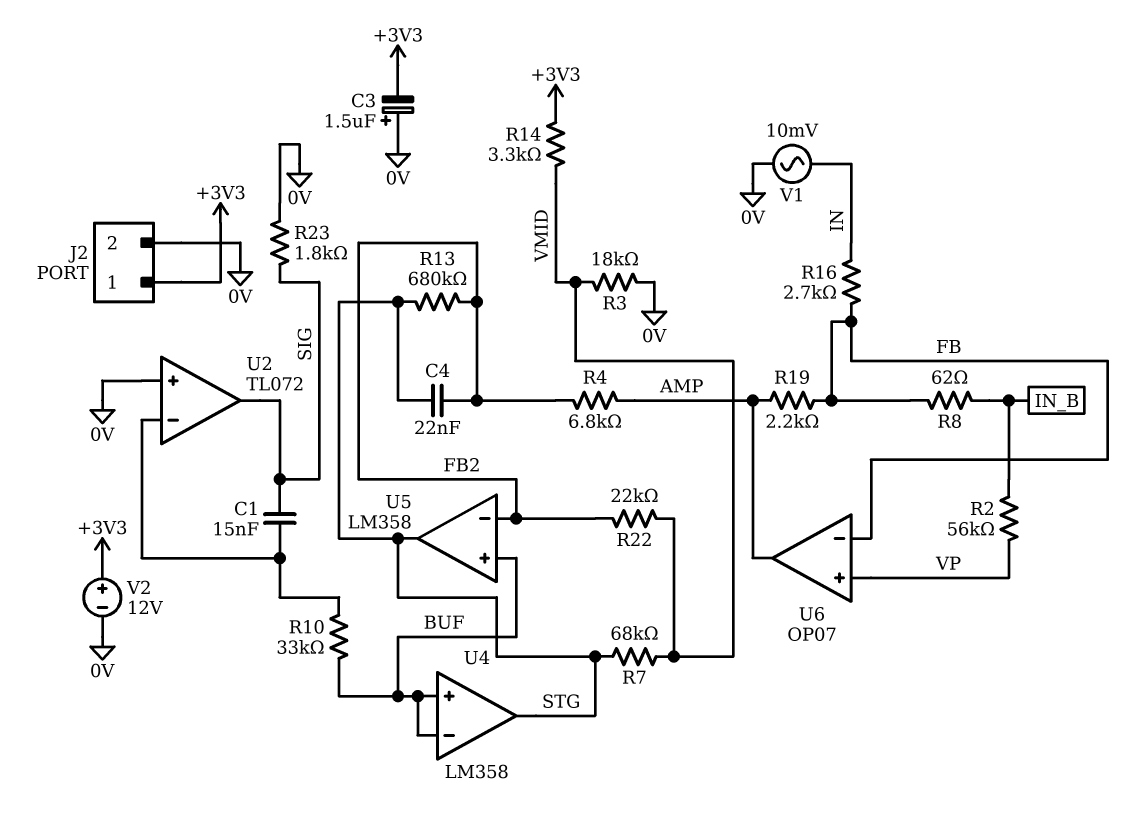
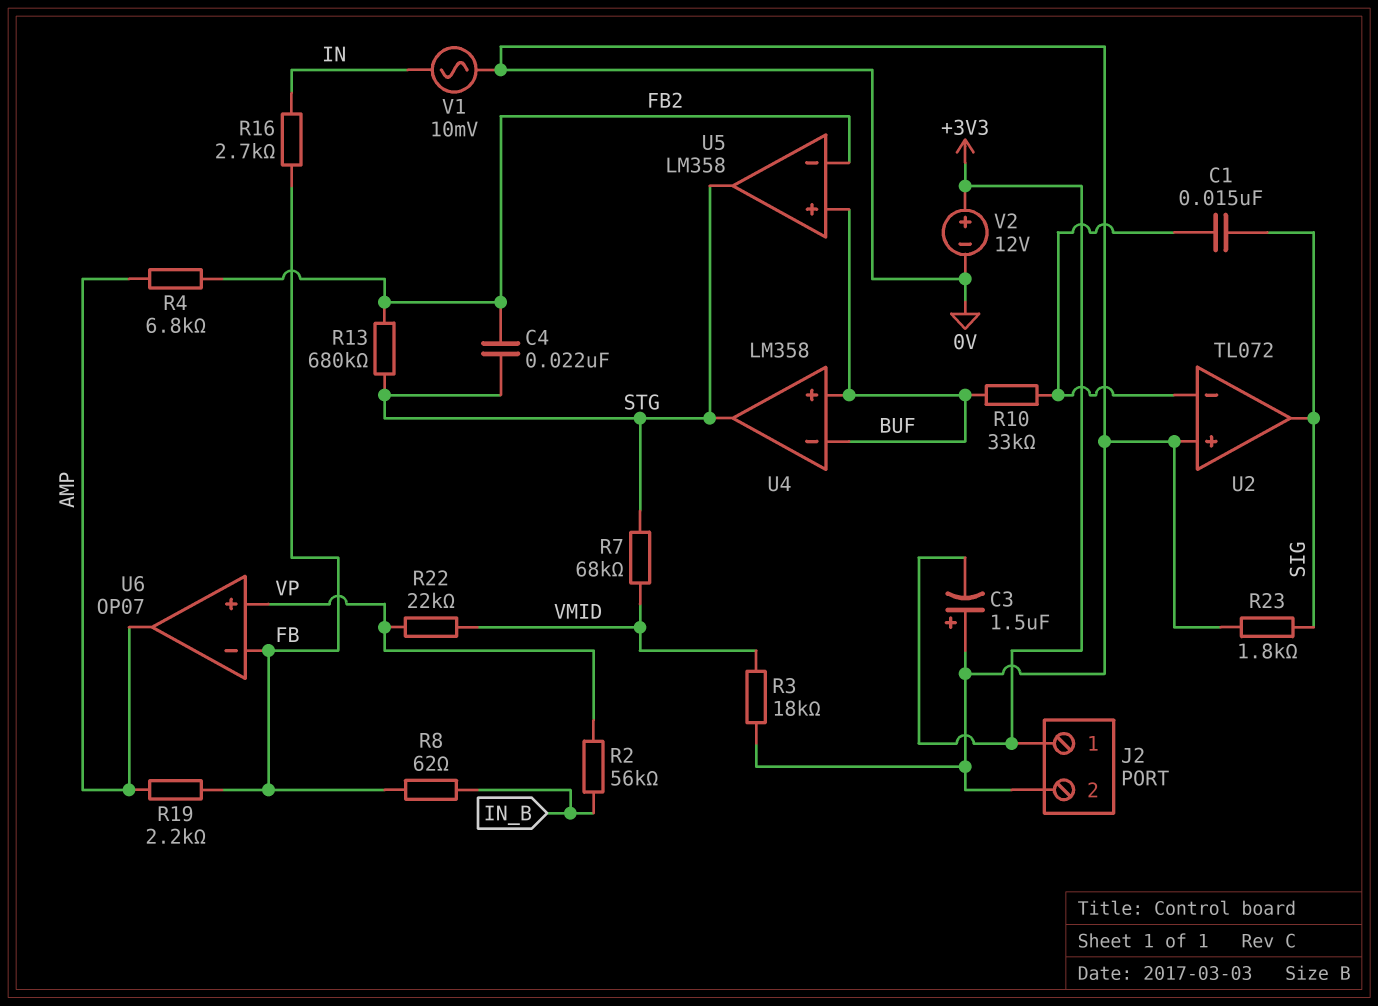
R14: 3.3k (+3V3, VMID) -> none
R22: 22k (FB2, VMID) -> 22k (VMID, VP)

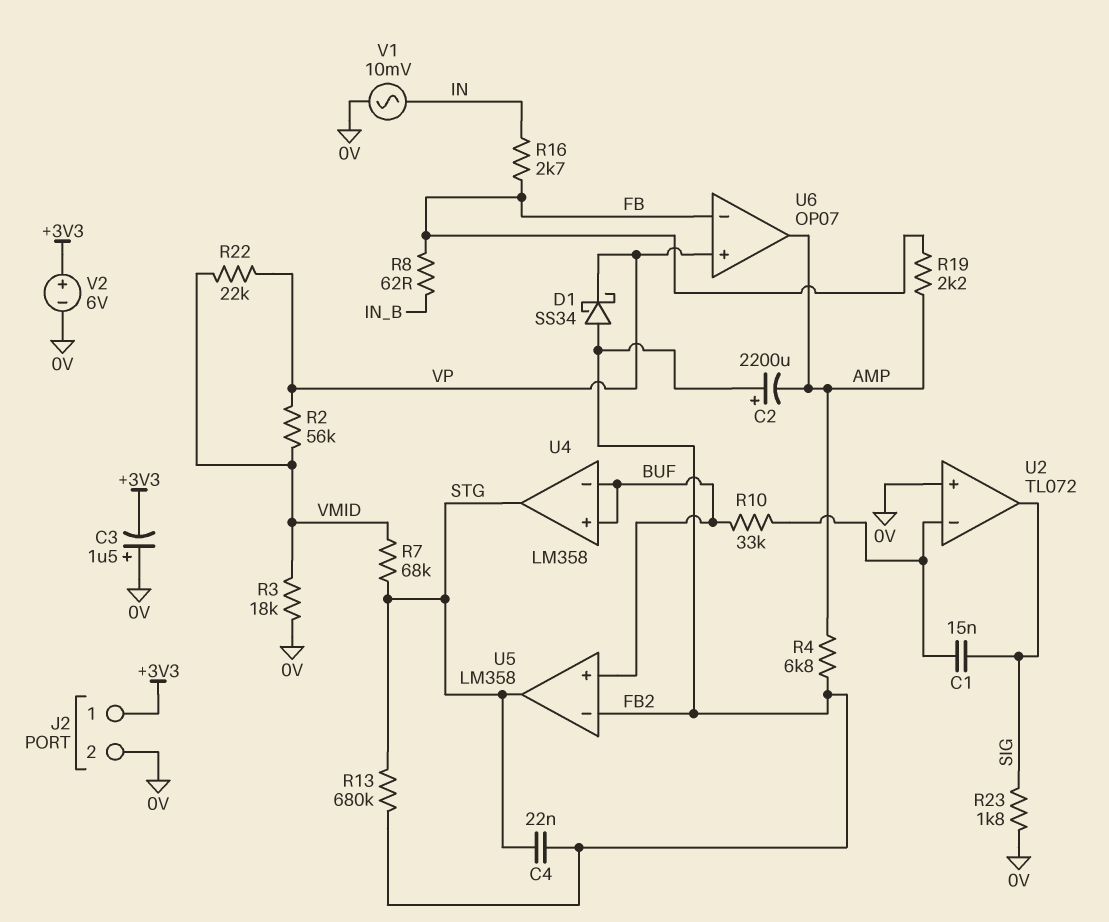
C2: none -> 2200uF (plus FB2, minus AMP)
D1: none -> schottky SS34 (A FB2, K VP)
R2: 56k (IN_B, VP) -> 56k (VMID, VP)
V2: 12V (plus +3V3, minus 0V) -> 6V (plus +3V3, minus 0V)

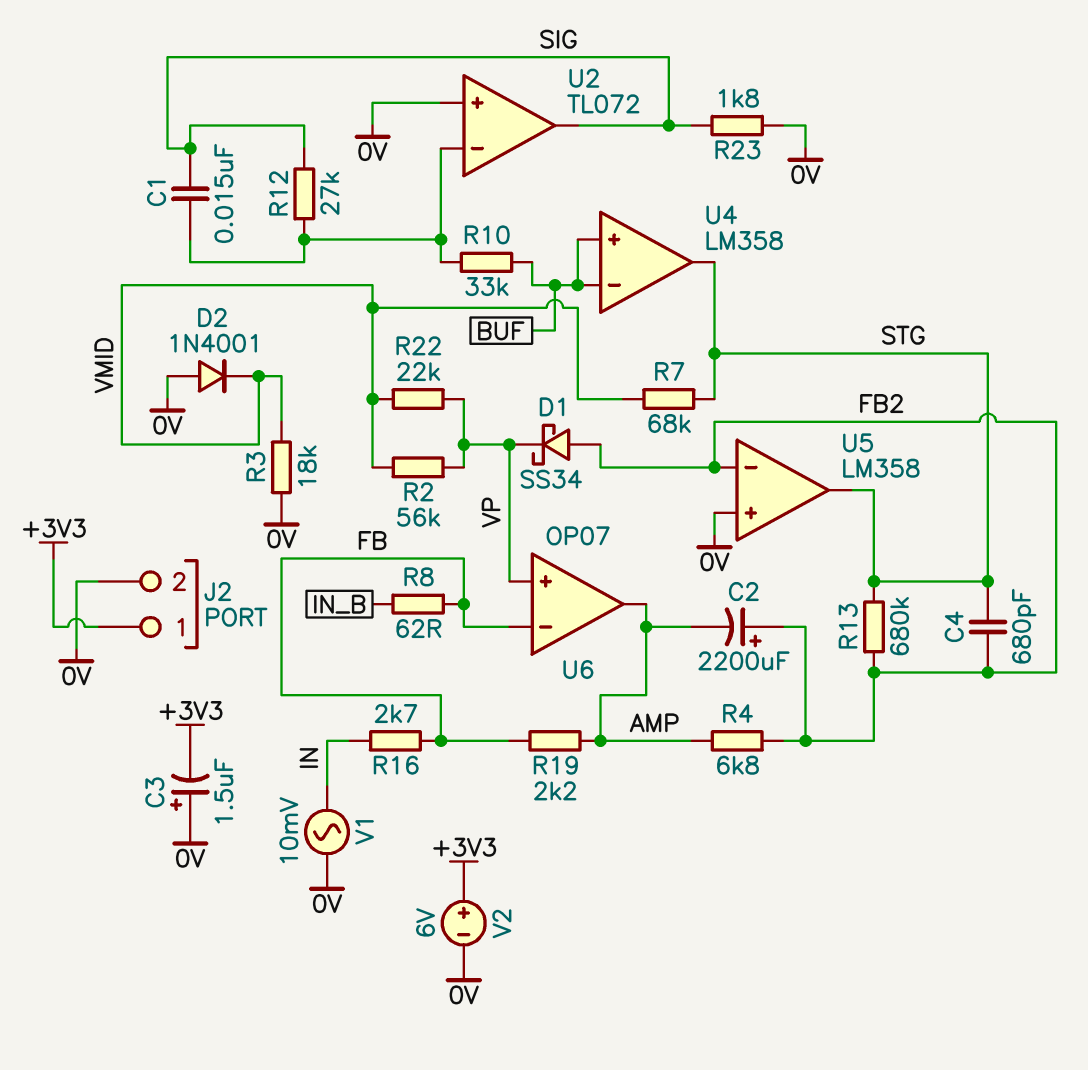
C4: 22nF (FB2, STG) -> 680pF (FB2, STG)
D2: none -> diode 1N4001 (A 0V, K VMID)
R12: none -> 27k (SIG, U2/in-)
U5 pin in+: BUF -> 0V

